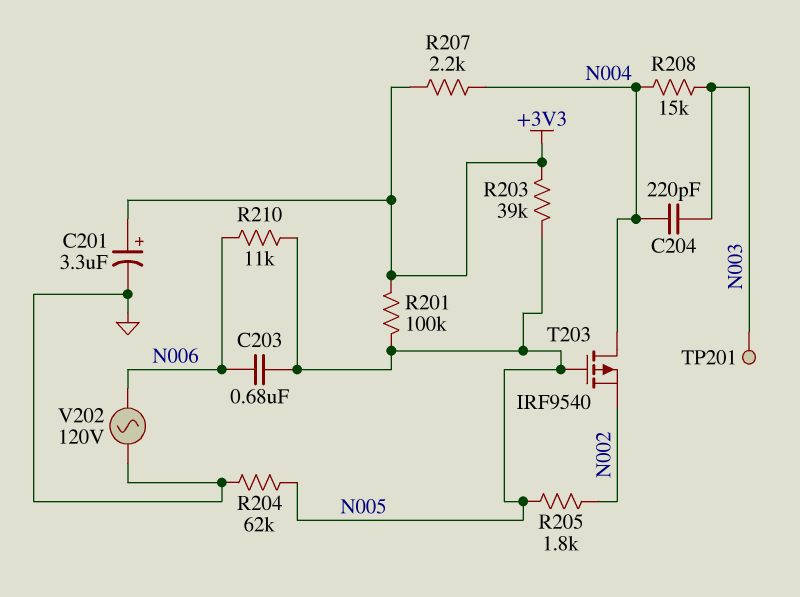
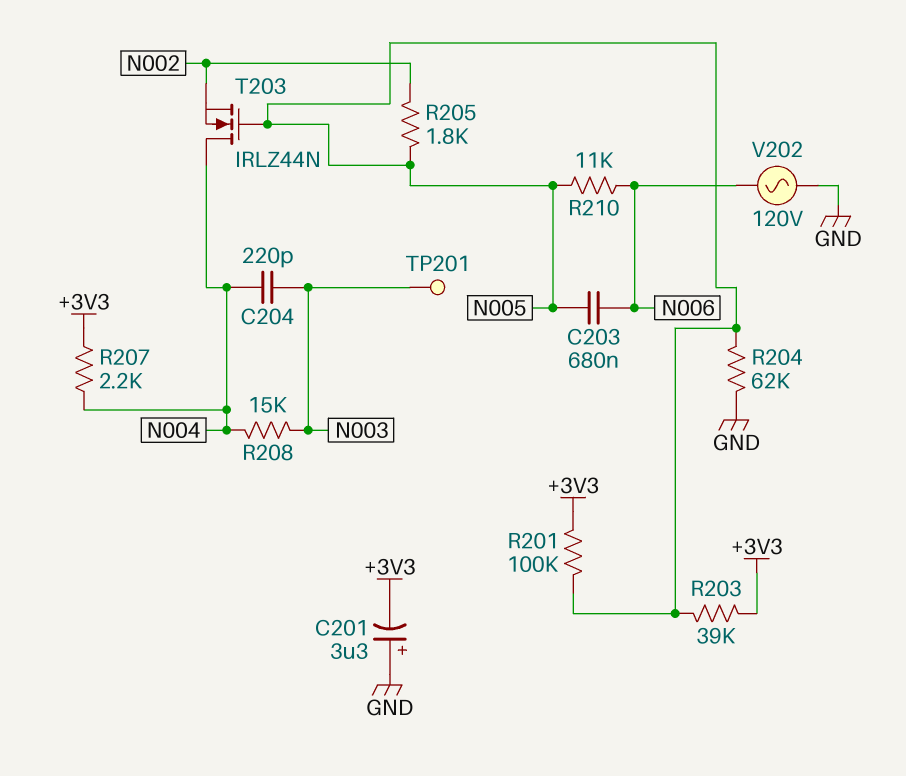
C201: 3.3uF (plus +3V3, minus GND) -> 3.3uF (plus GND, minus +3V3)
T203: PMOS IRF9540 (G N005, D N004, S N002) -> NMOS IRLZ44N (G N005, D N004, S N002)

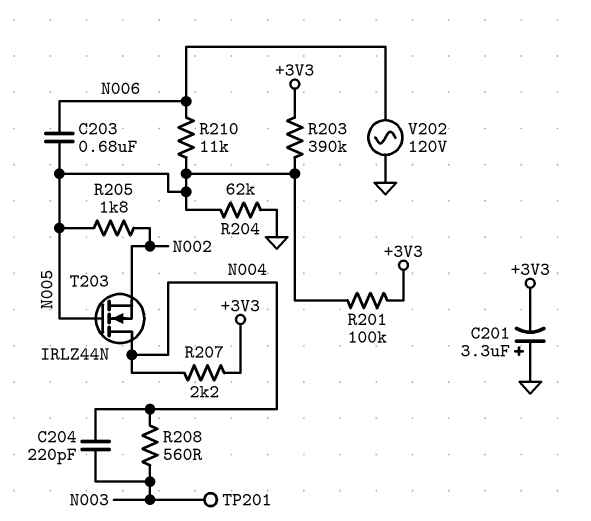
R203: 39k (+3V3, N005) -> 390k (+3V3, N005)
R208: 15k (N003, N004) -> 560 (N003, N004)

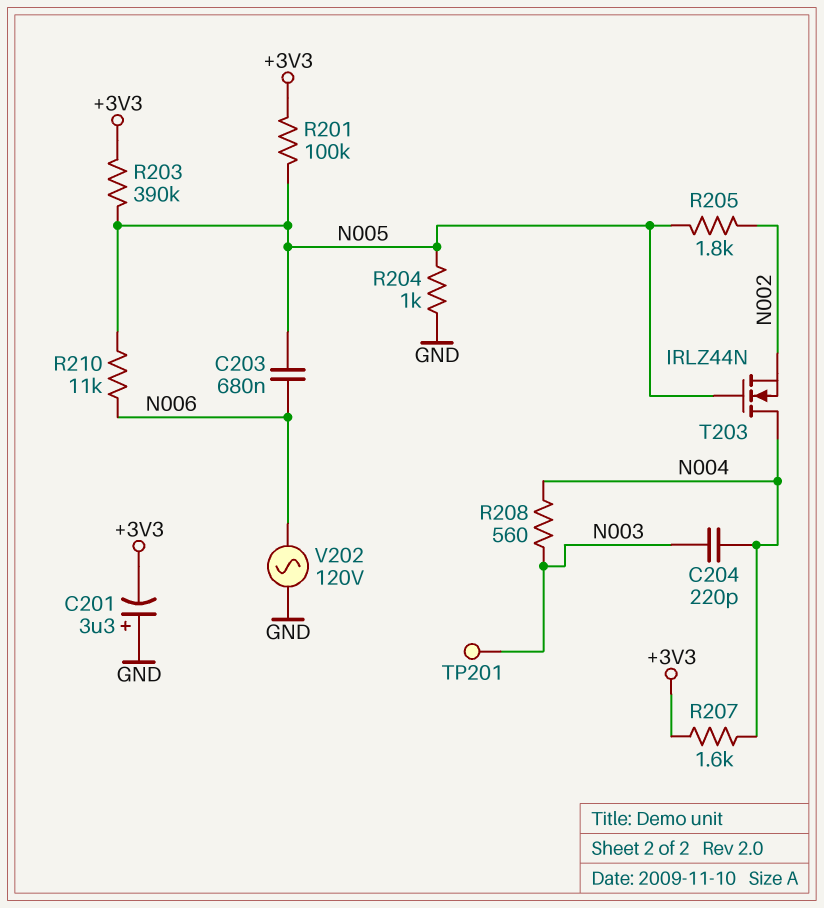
R204: 62k (GND, N005) -> 1k (GND, N005)
R207: 2.2k (+3V3, N004) -> 1.6k (+3V3, N004)

